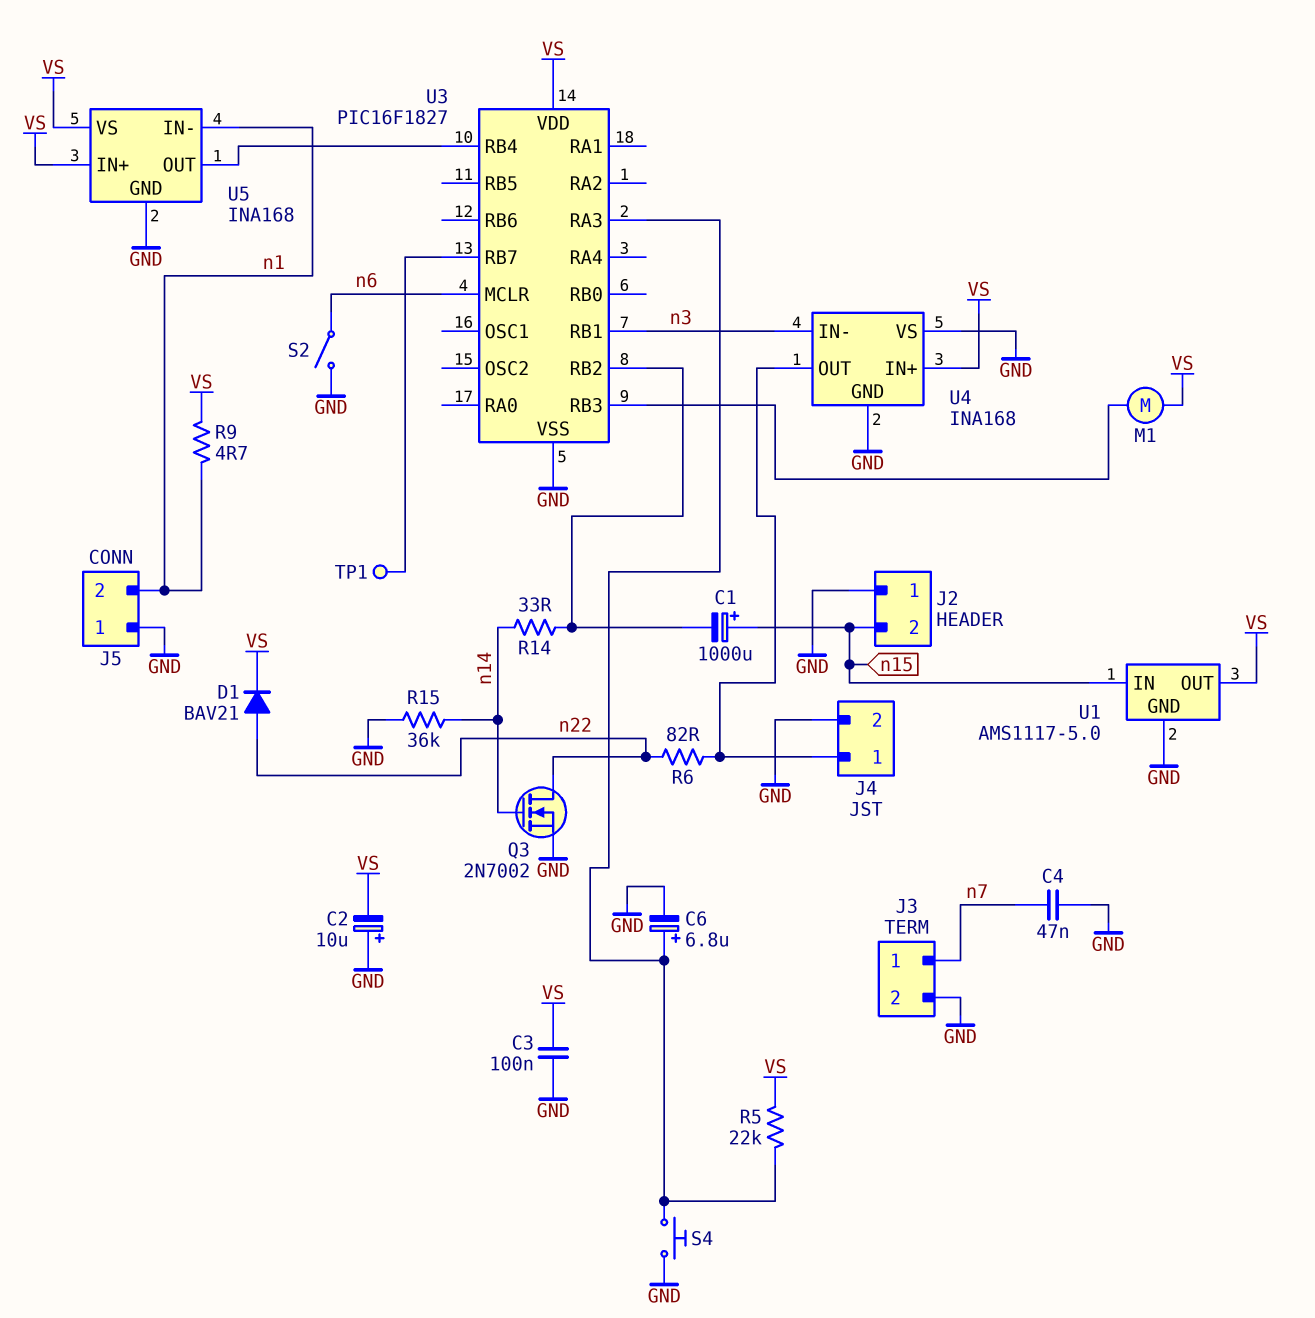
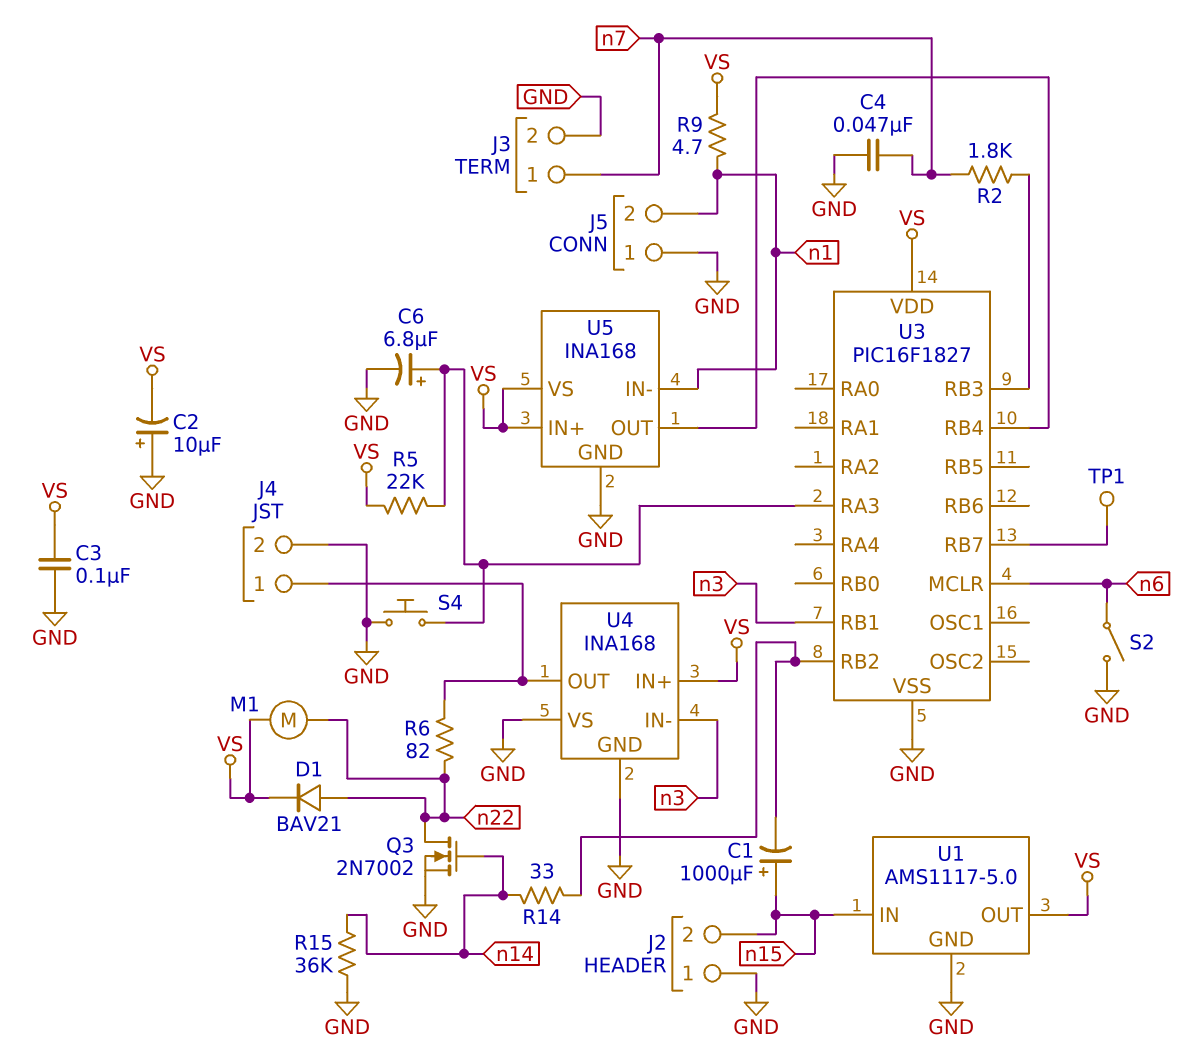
M1: motor (U3/RB3, VS) -> motor (VS, n22)
R2: none -> 1.8k (U3/RB3, n7)

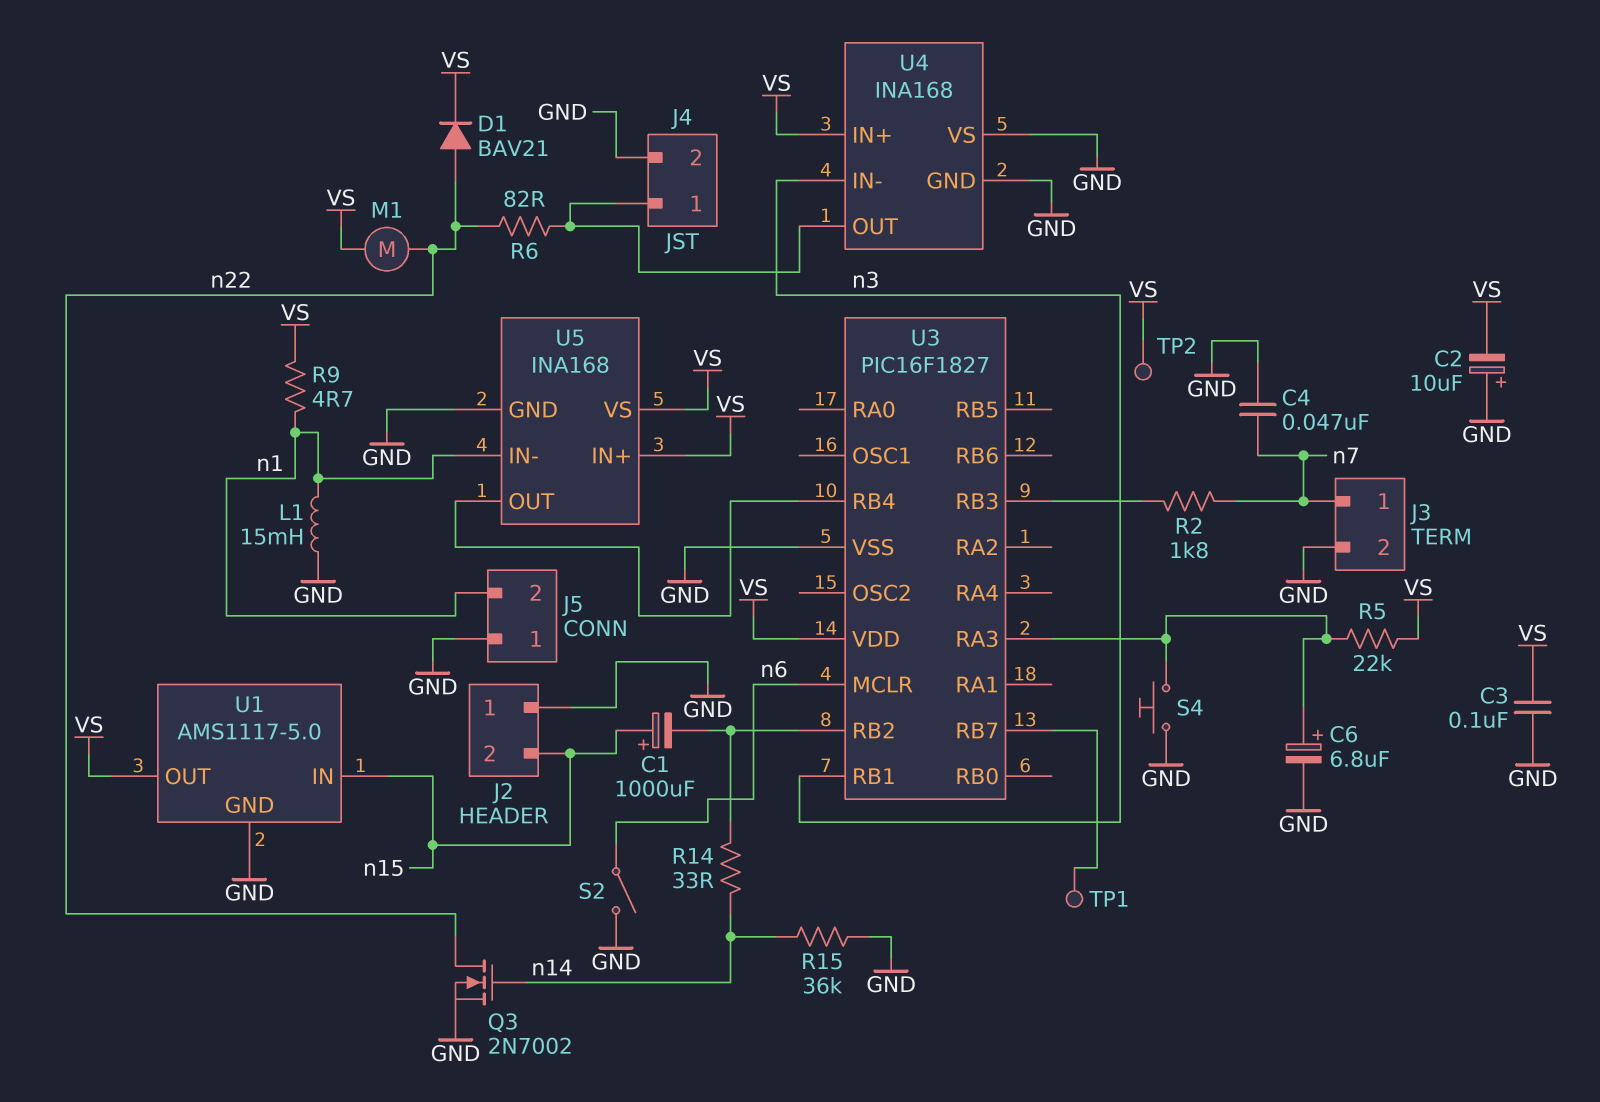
L1: none -> 15mH (GND, n1)
TP2: none -> test point (VS)

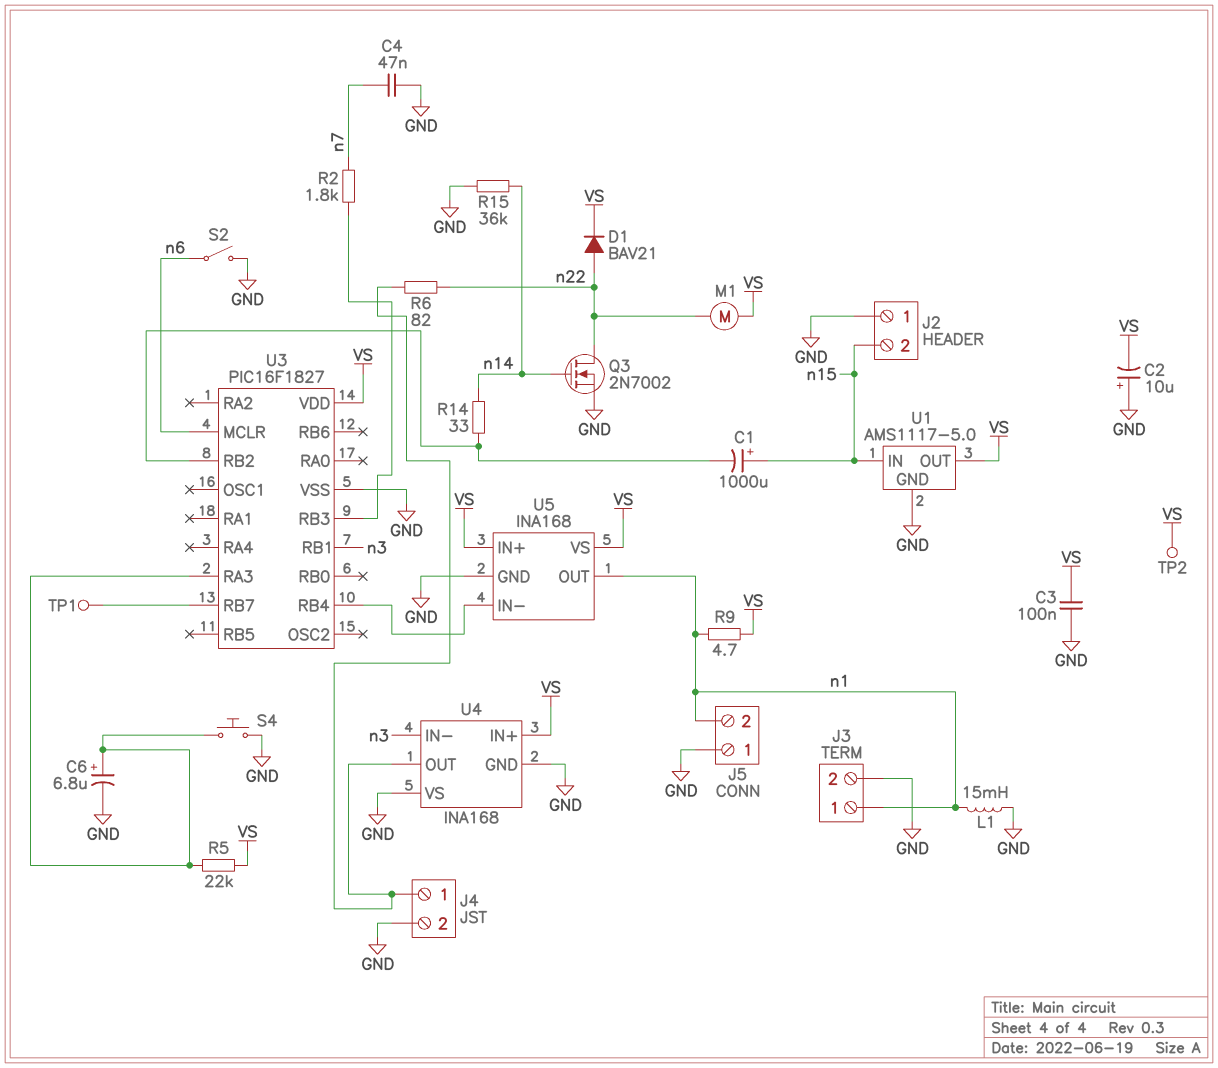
J3 pin 1: n7 -> n1
U5 pin IN-: n1 -> U3/RB4
U5 pin OUT: U3/RB4 -> n1

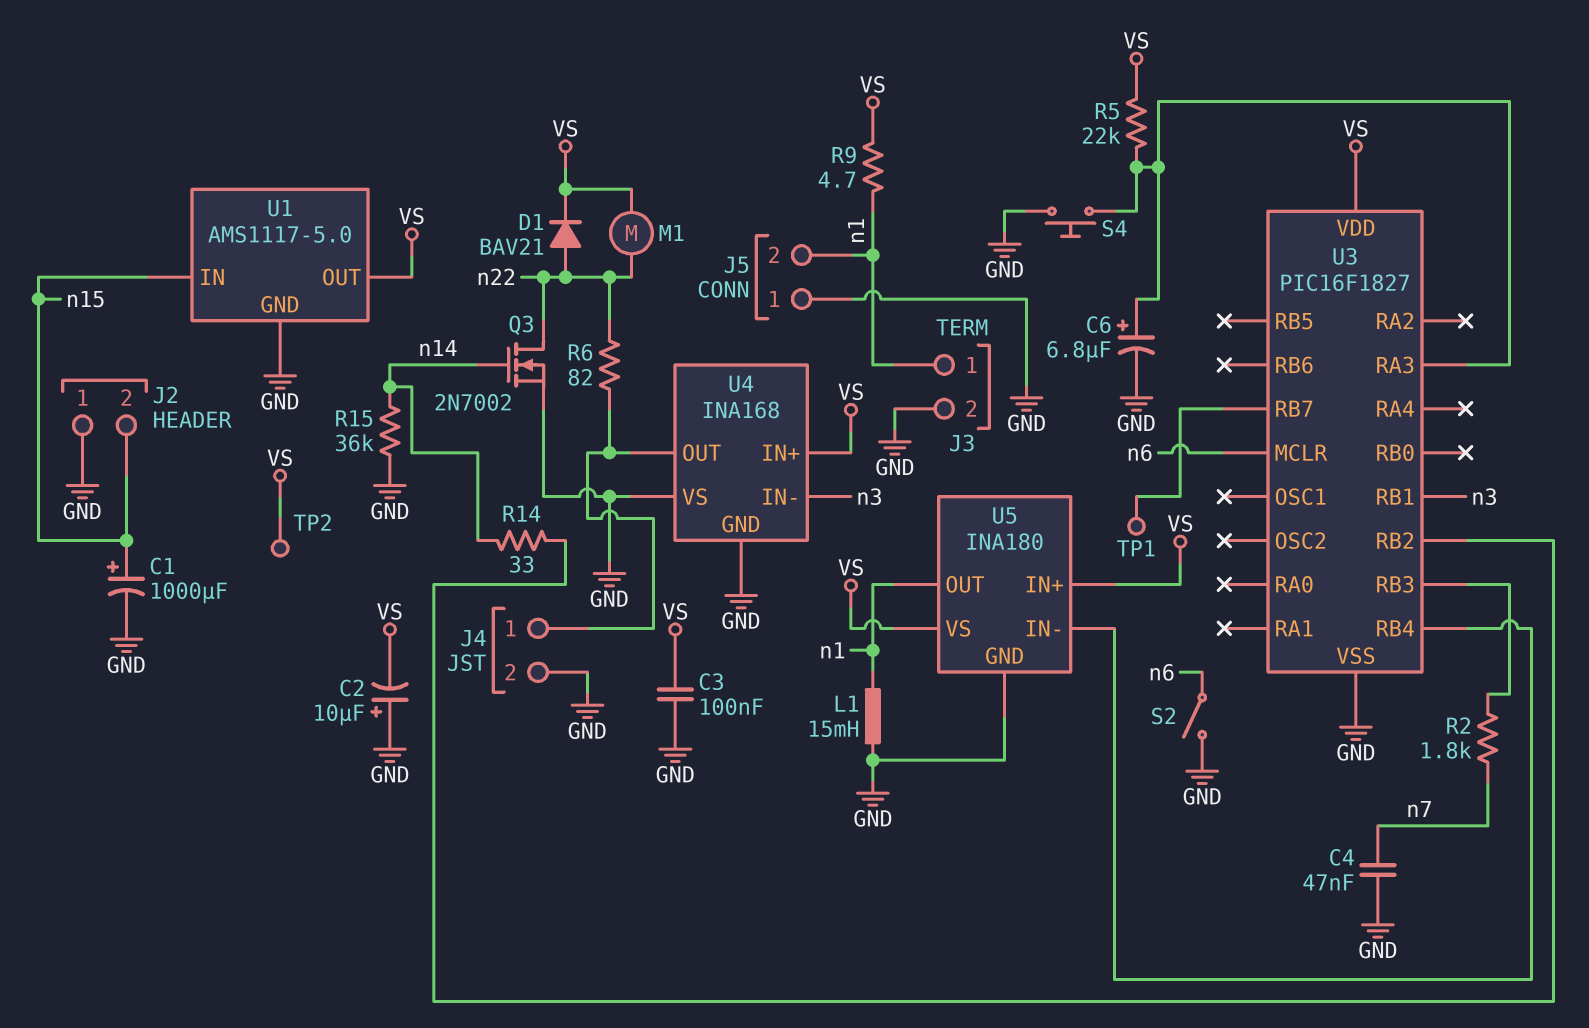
C1: 1000uF (plus n15, minus U3/RB2) -> 1000uF (plus n15, minus GND)
U5: INA168 -> INA180

